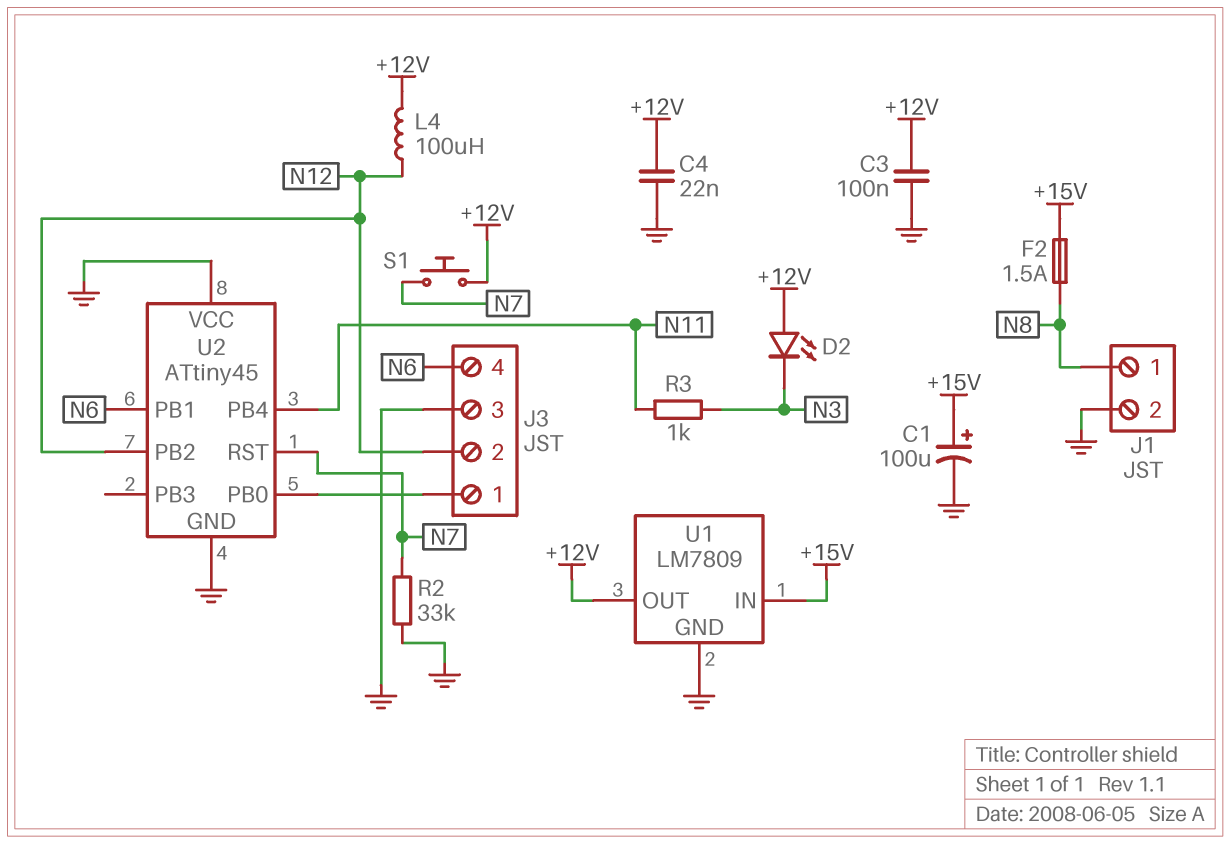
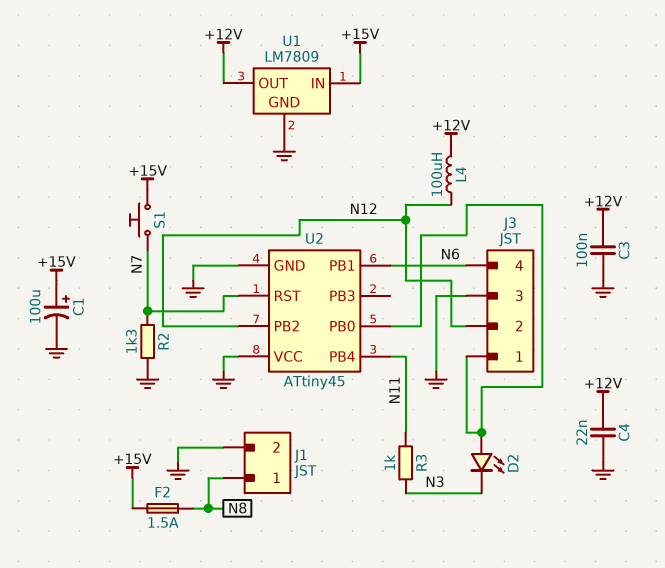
D2: LED (A +12V, K N3) -> LED (A J3/1, K N3)
R2: 33k (GND, N7) -> 1.3k (GND, N7)
S1: button (+12V, N7) -> button (+15V, N7)

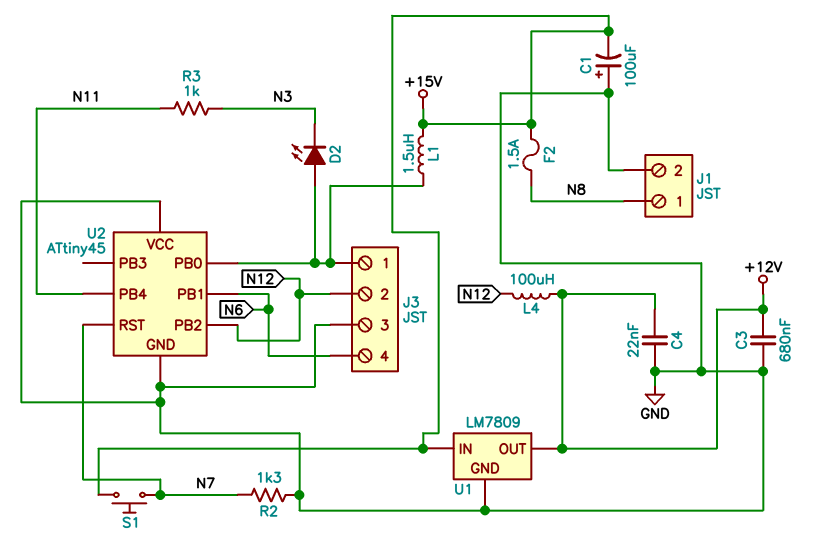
C1: 100uF (plus +15V, minus GND) -> 100uF (plus GND, minus +15V)
C3: 100nF (+12V, GND) -> 680nF (+12V, GND)
L1: none -> 1.5uH (+15V, J3/1)

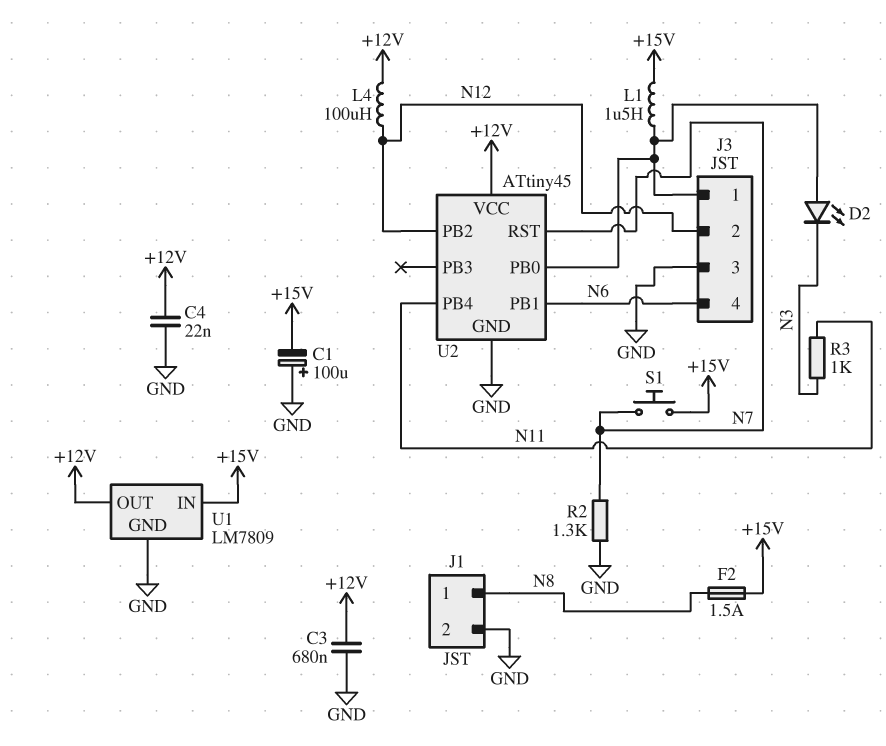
U2 pin VCC: GND -> +12V

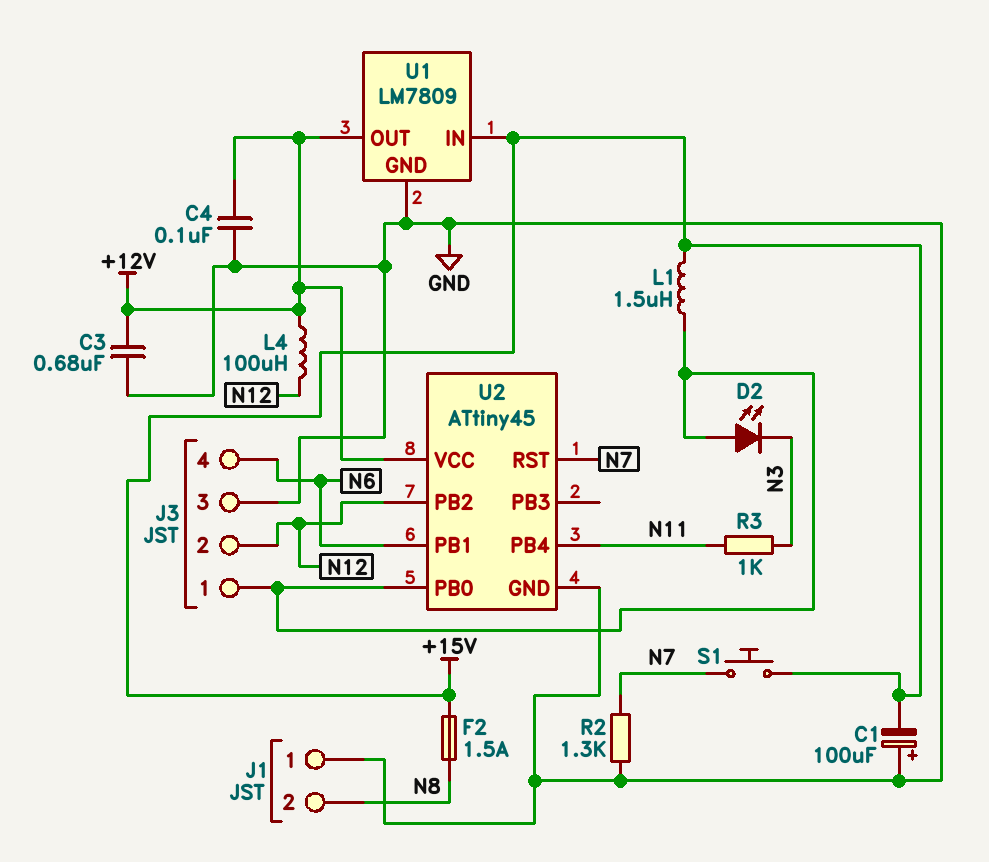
C4: 22nF (+12V, GND) -> 100nF (+12V, GND)
J1 pin 1: N8 -> GND
J1 pin 2: GND -> N8

